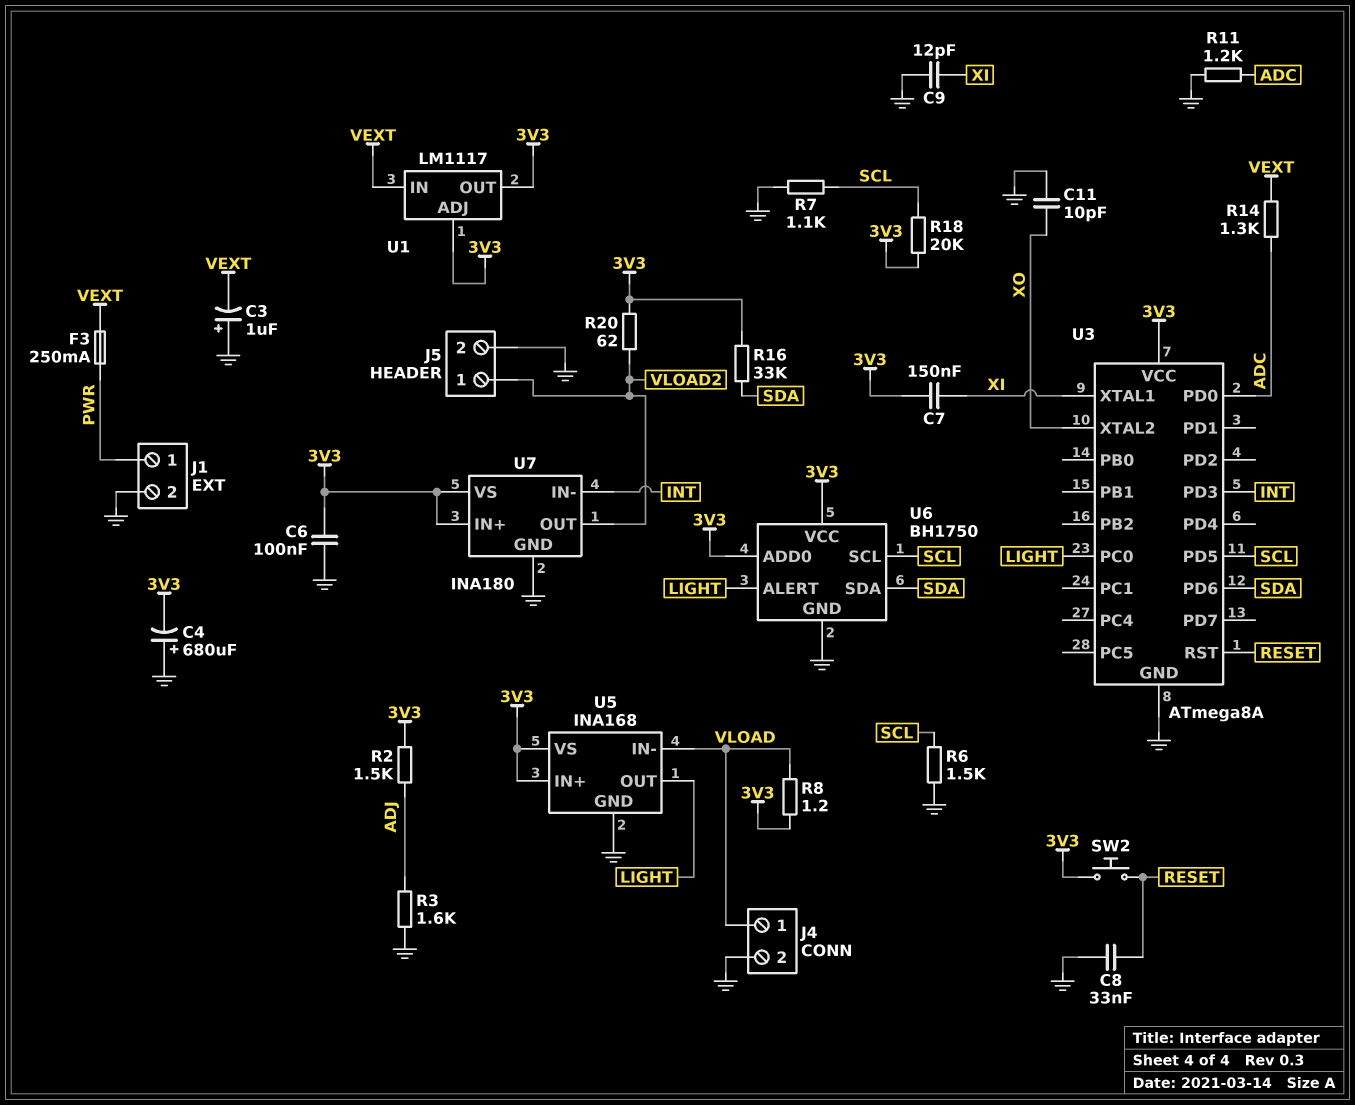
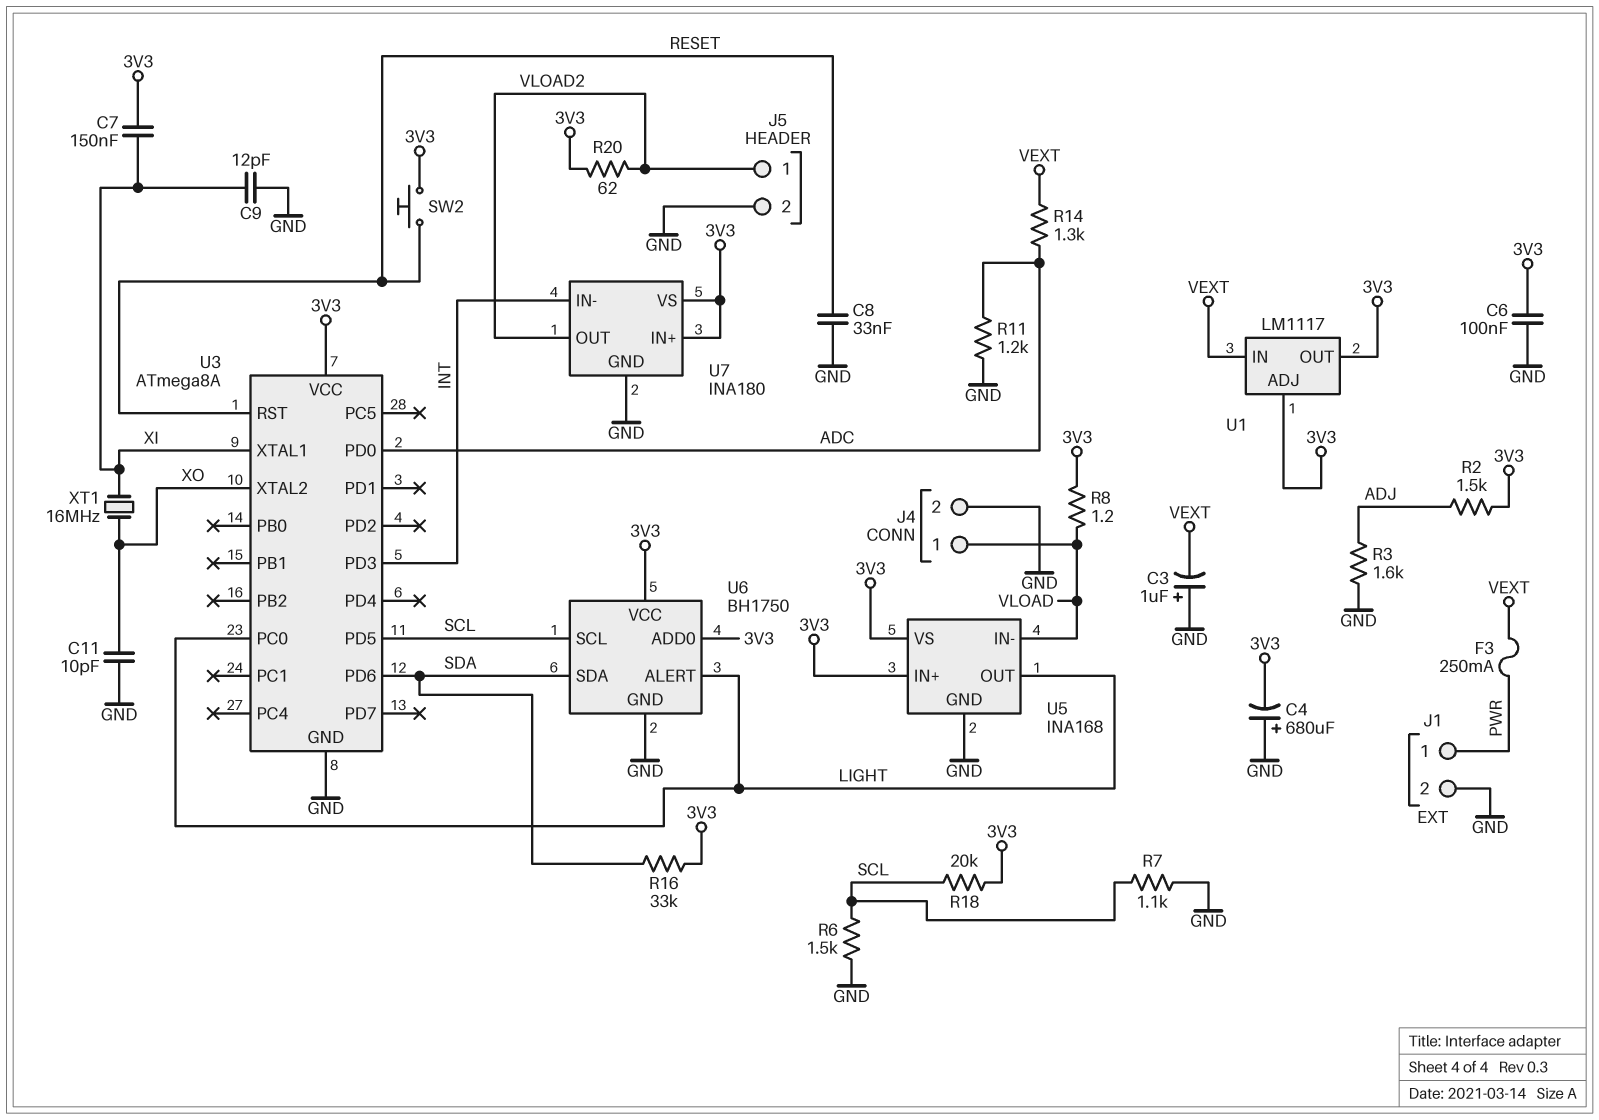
XT1: none -> 16MHz (XI, XO)

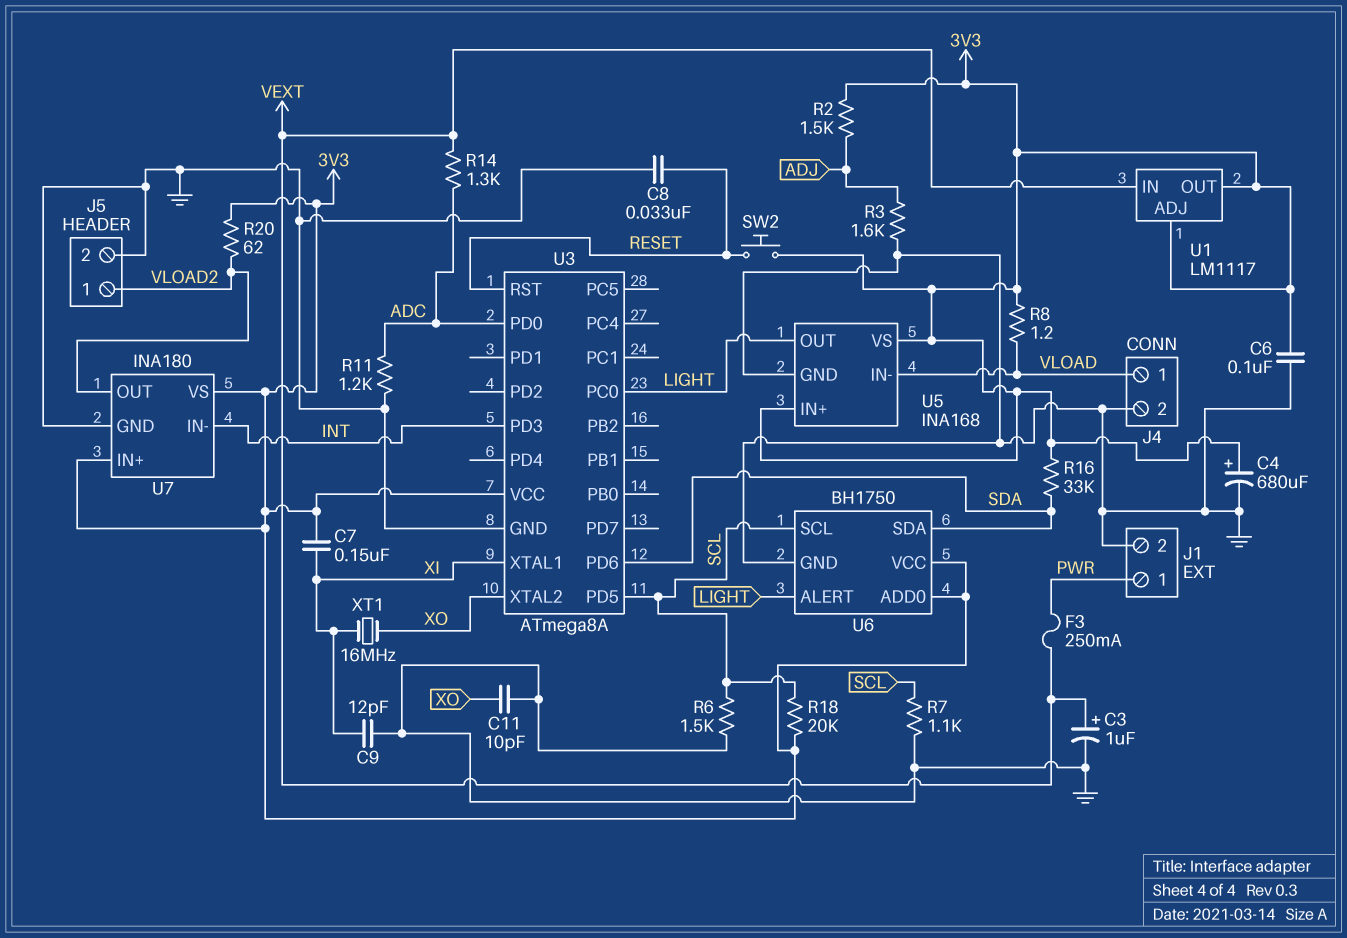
C3: 1uF (plus GND, minus VEXT) -> 1uF (plus VEXT, minus GND)
C4: 680uF (plus GND, minus 3V3) -> 680uF (plus 3V3, minus GND)

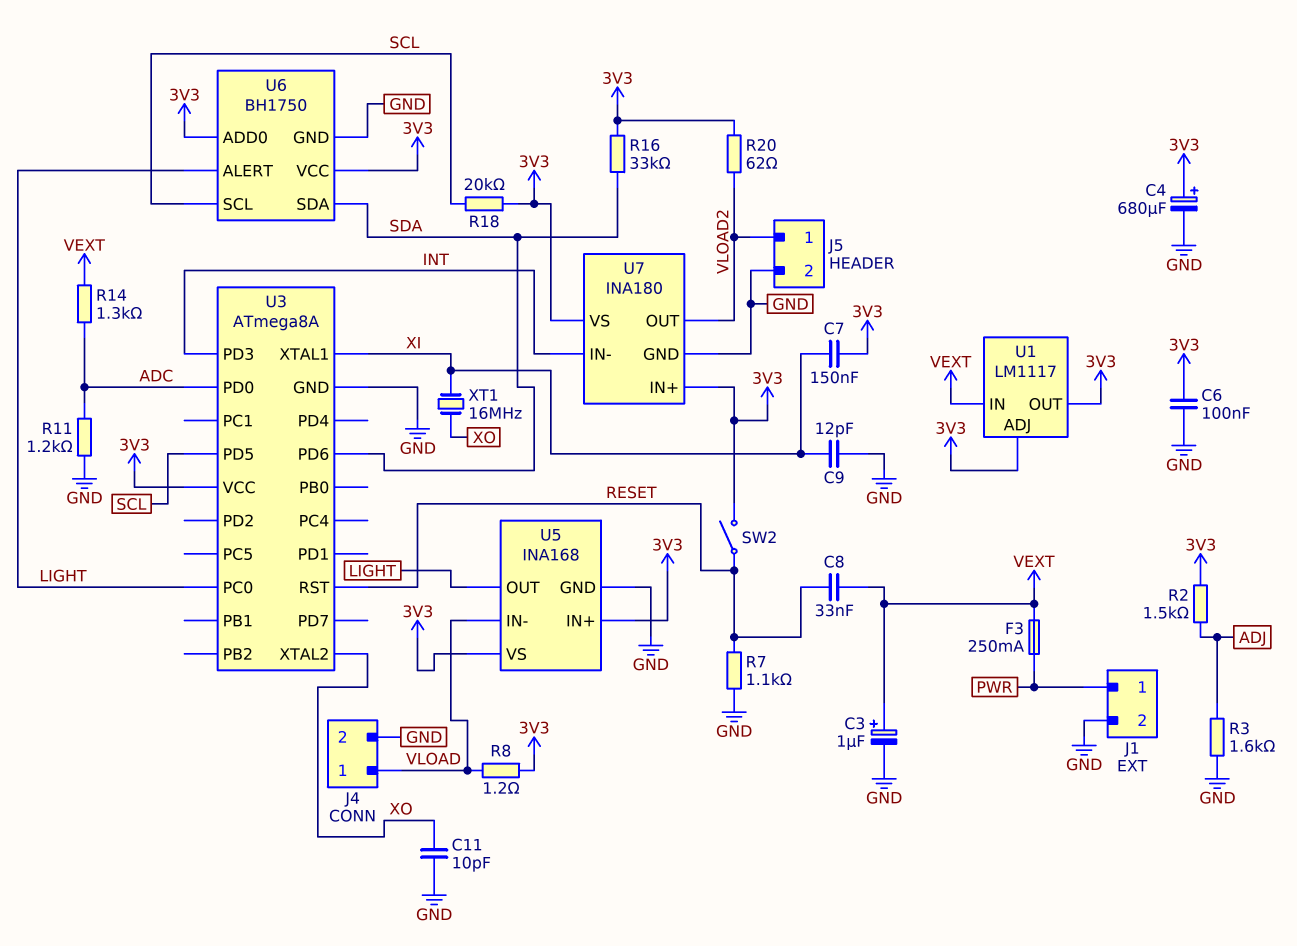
C8: 33nF (GND, RESET) -> 33nF (RESET, VEXT)
R6: 1.5k (GND, SCL) -> none
R7: 1.1k (GND, SCL) -> 1.1k (GND, RESET)
SW2: button (3V3, RESET) -> switch (3V3, RESET)

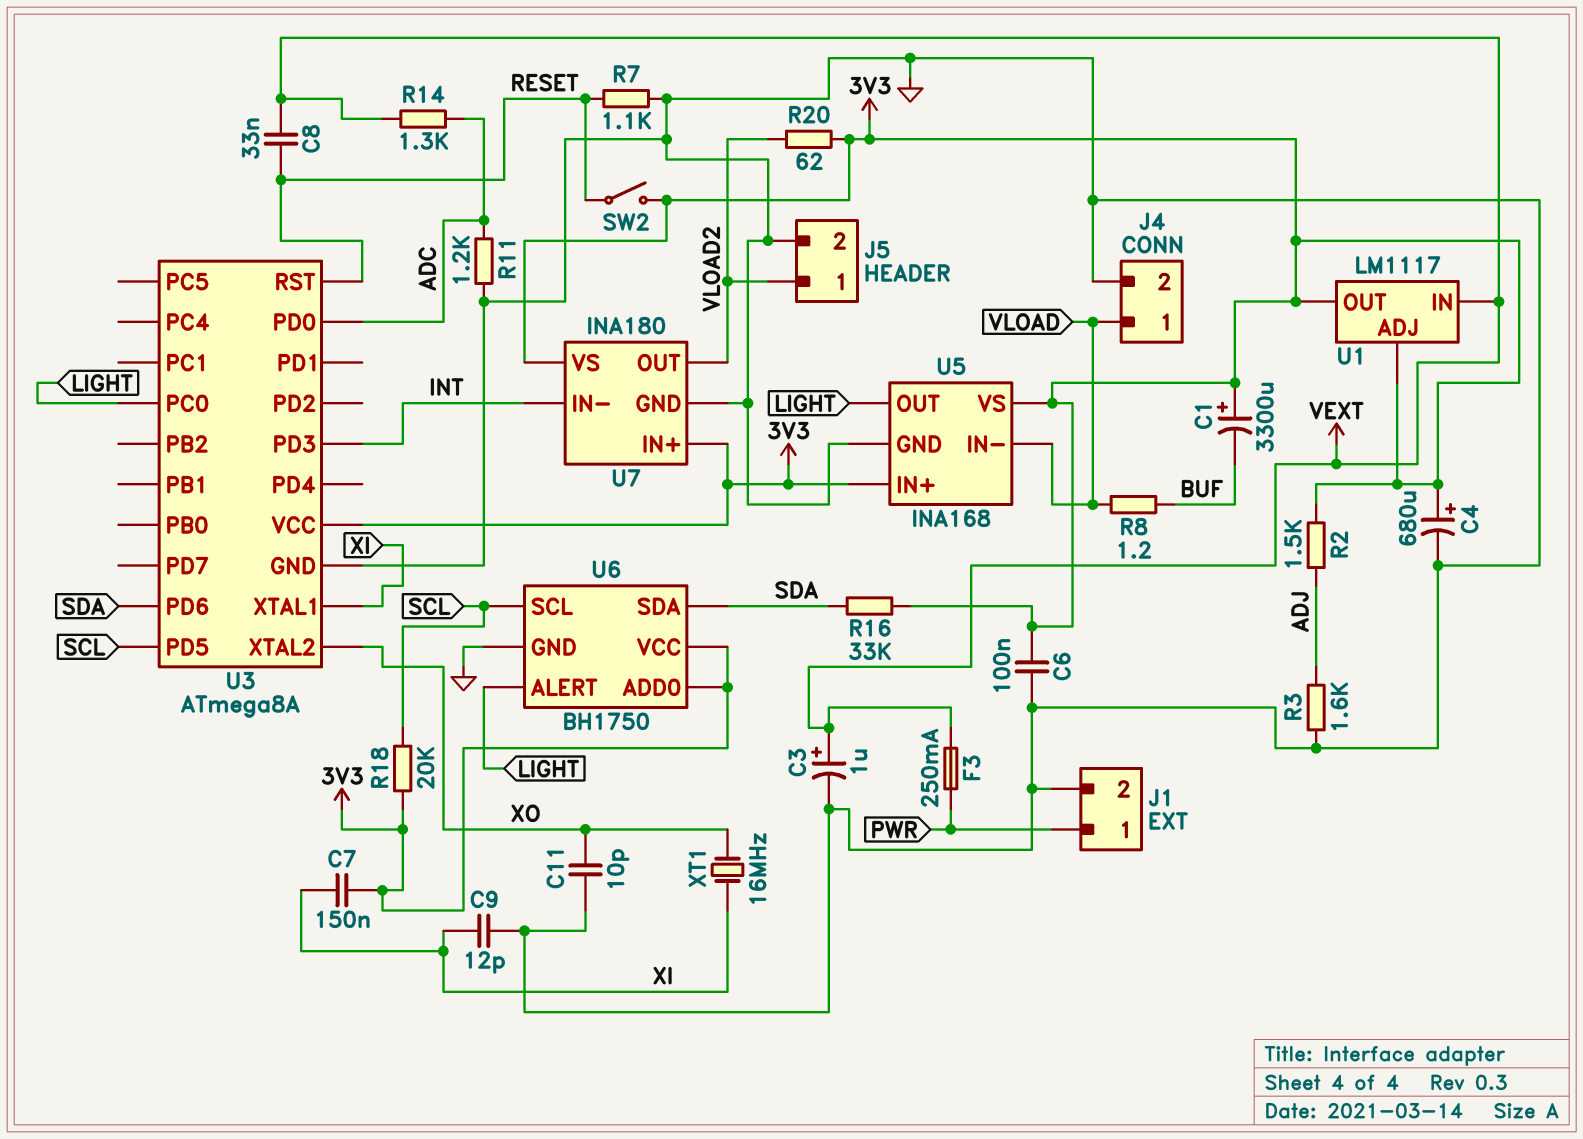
C1: none -> 3300uF (plus 3V3, minus BUF)
R8: 1.2 (3V3, VLOAD) -> 1.2 (BUF, VLOAD)

